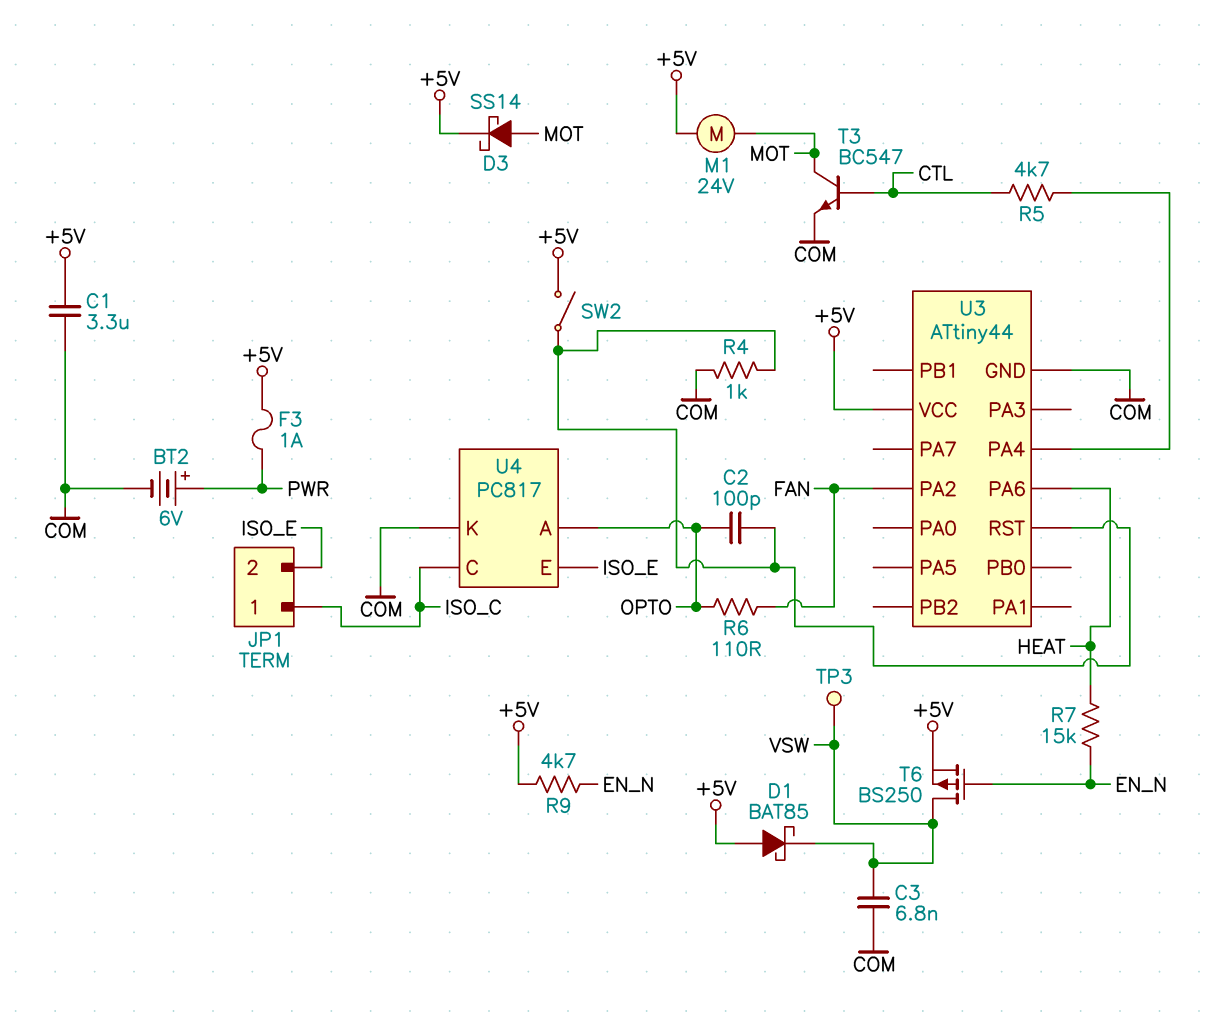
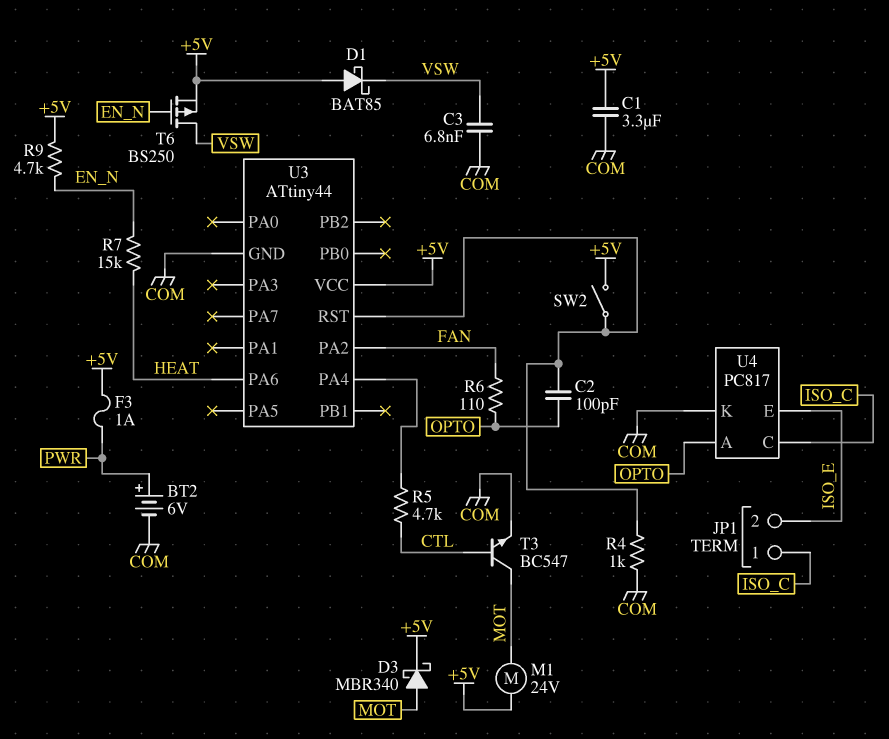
D3: schottky SS14 (A MOT, K +5V) -> schottky MBR340 (A MOT, K +5V)
TP3: test point (VSW) -> none

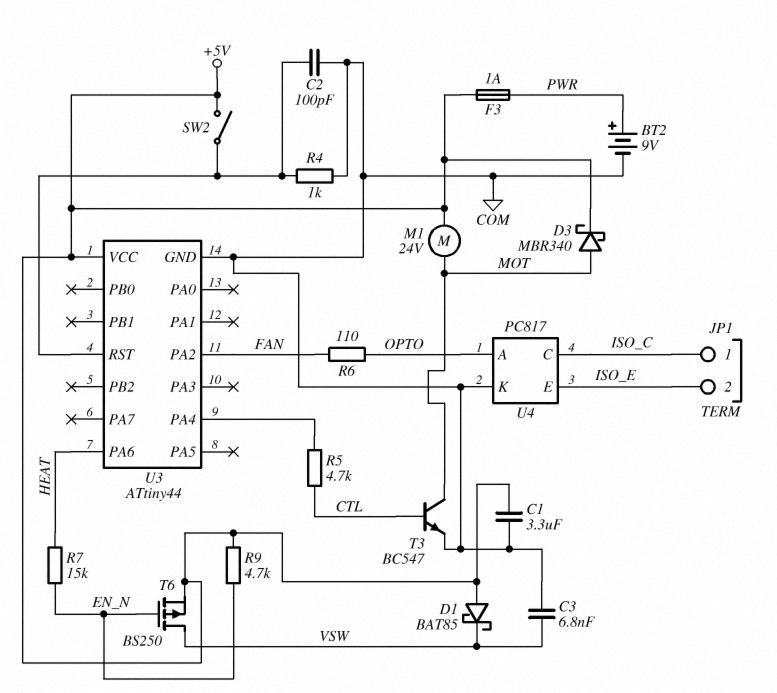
BT2: 6V (plus PWR, minus COM) -> 9V (plus PWR, minus COM)
C2: 100pF (OPTO, U3/RST) -> 100pF (COM, U3/RST)

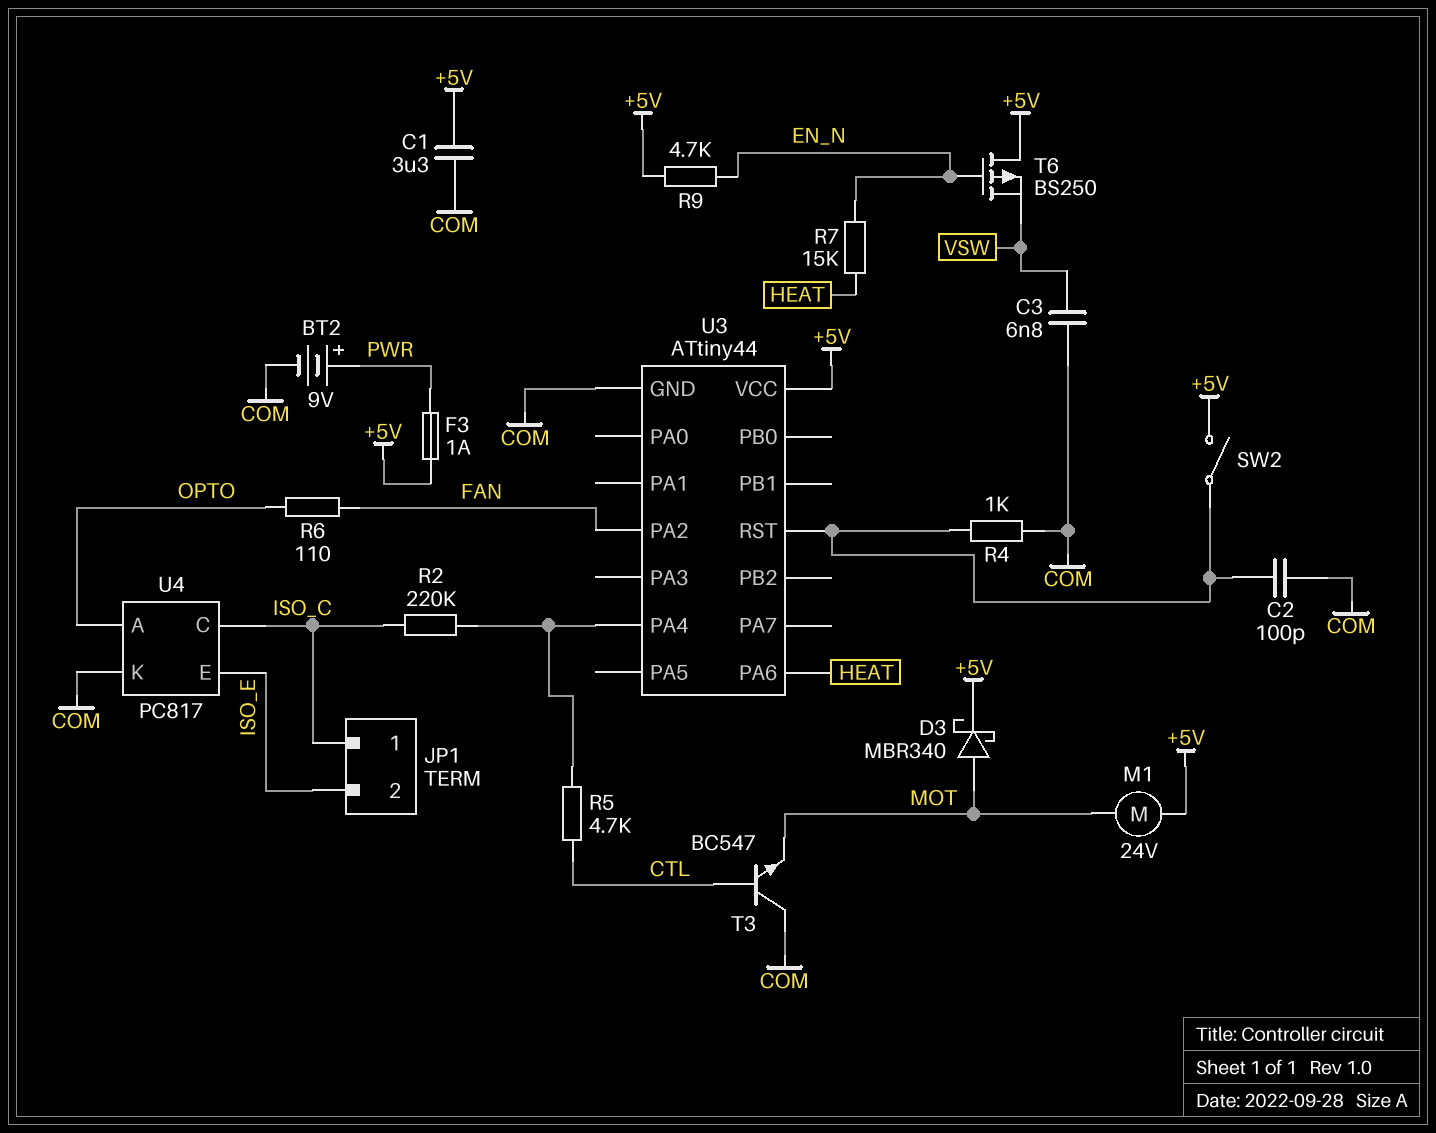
D1: schottky BAT85 (A +5V, K VSW) -> none
R2: none -> 220k (ISO_C, U3/PA4)
T3: NPN BC547 (B CTL, C MOT, E COM) -> NPN BC547 (B CTL, C COM, E MOT)
T6: PMOS BS250 (G EN_N, D VSW, S +5V) -> PMOS BS250 (G EN_N, D +5V, S VSW)

